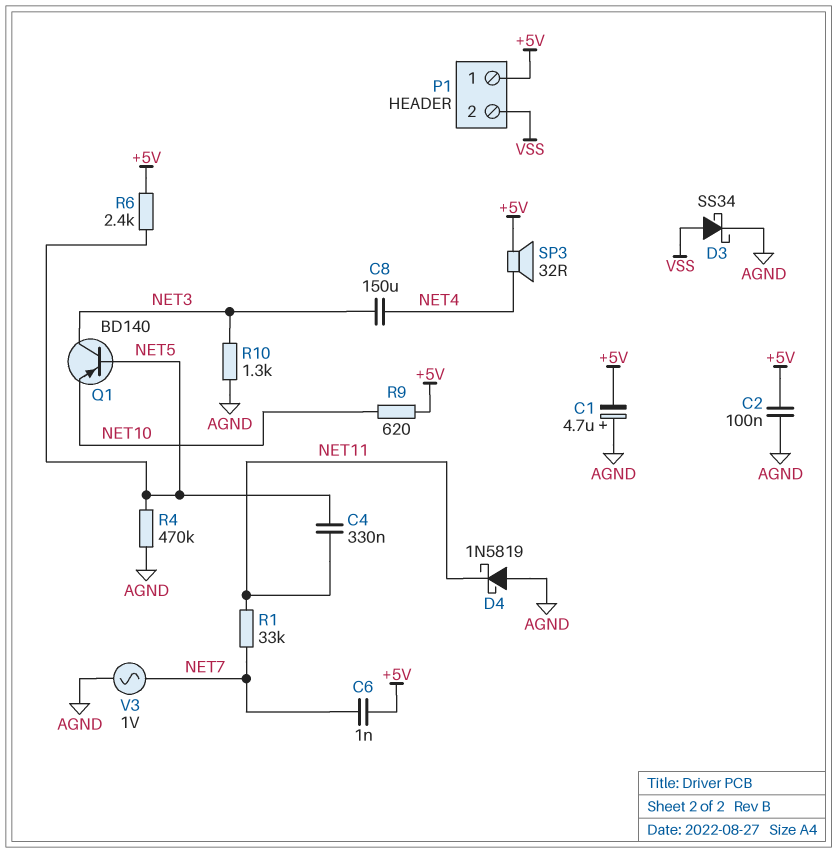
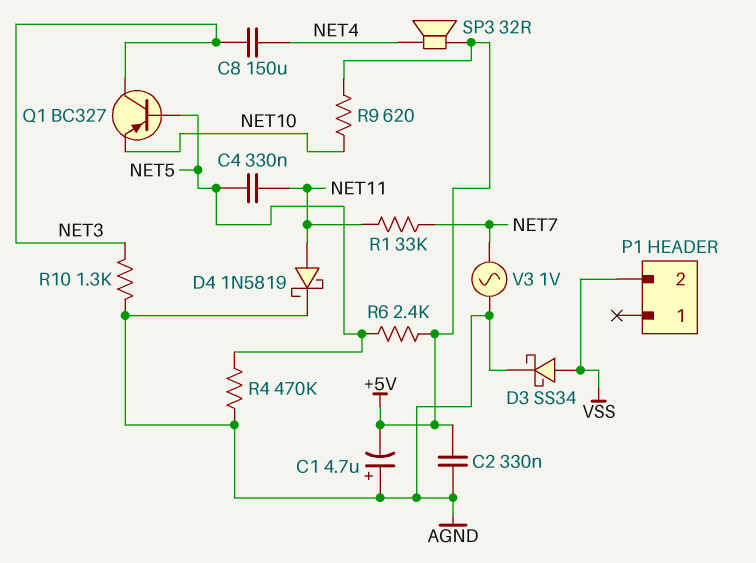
C2: 100nF (+5V, AGND) -> 330nF (+5V, AGND)
C6: 1nF (+5V, NET7) -> none
D4: schottky 1N5819 (A AGND, K NET11) -> schottky 1N5819 (A NET11, K AGND)
P1 pin 1: +5V -> none
Q1: PNP BD140 (B NET5, C NET3, E NET10) -> PNP BC327 (B NET5, C NET3, E NET10)

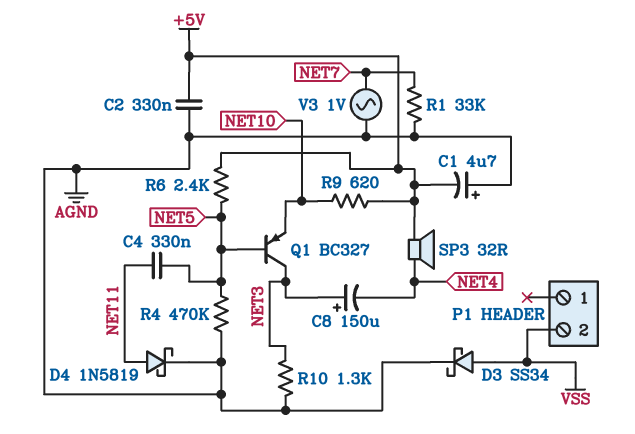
C8: 150uF (NET3, NET4) -> 150uF (plus NET3, minus NET4)
R1: 33k (NET7, NET11) -> 33k (AGND, NET7)

